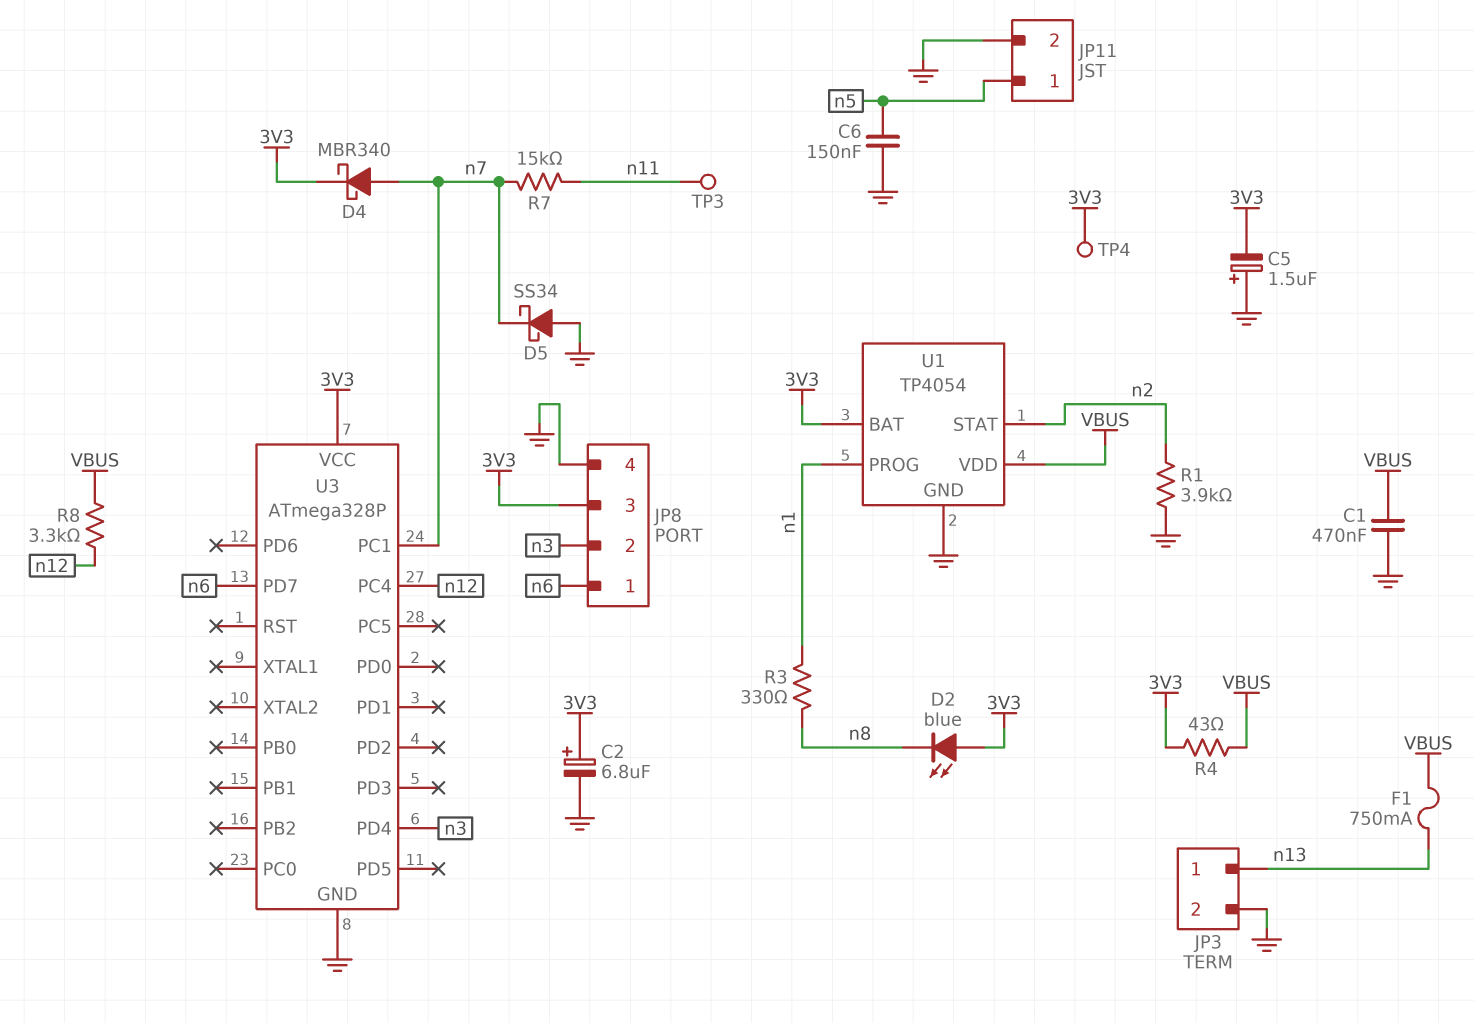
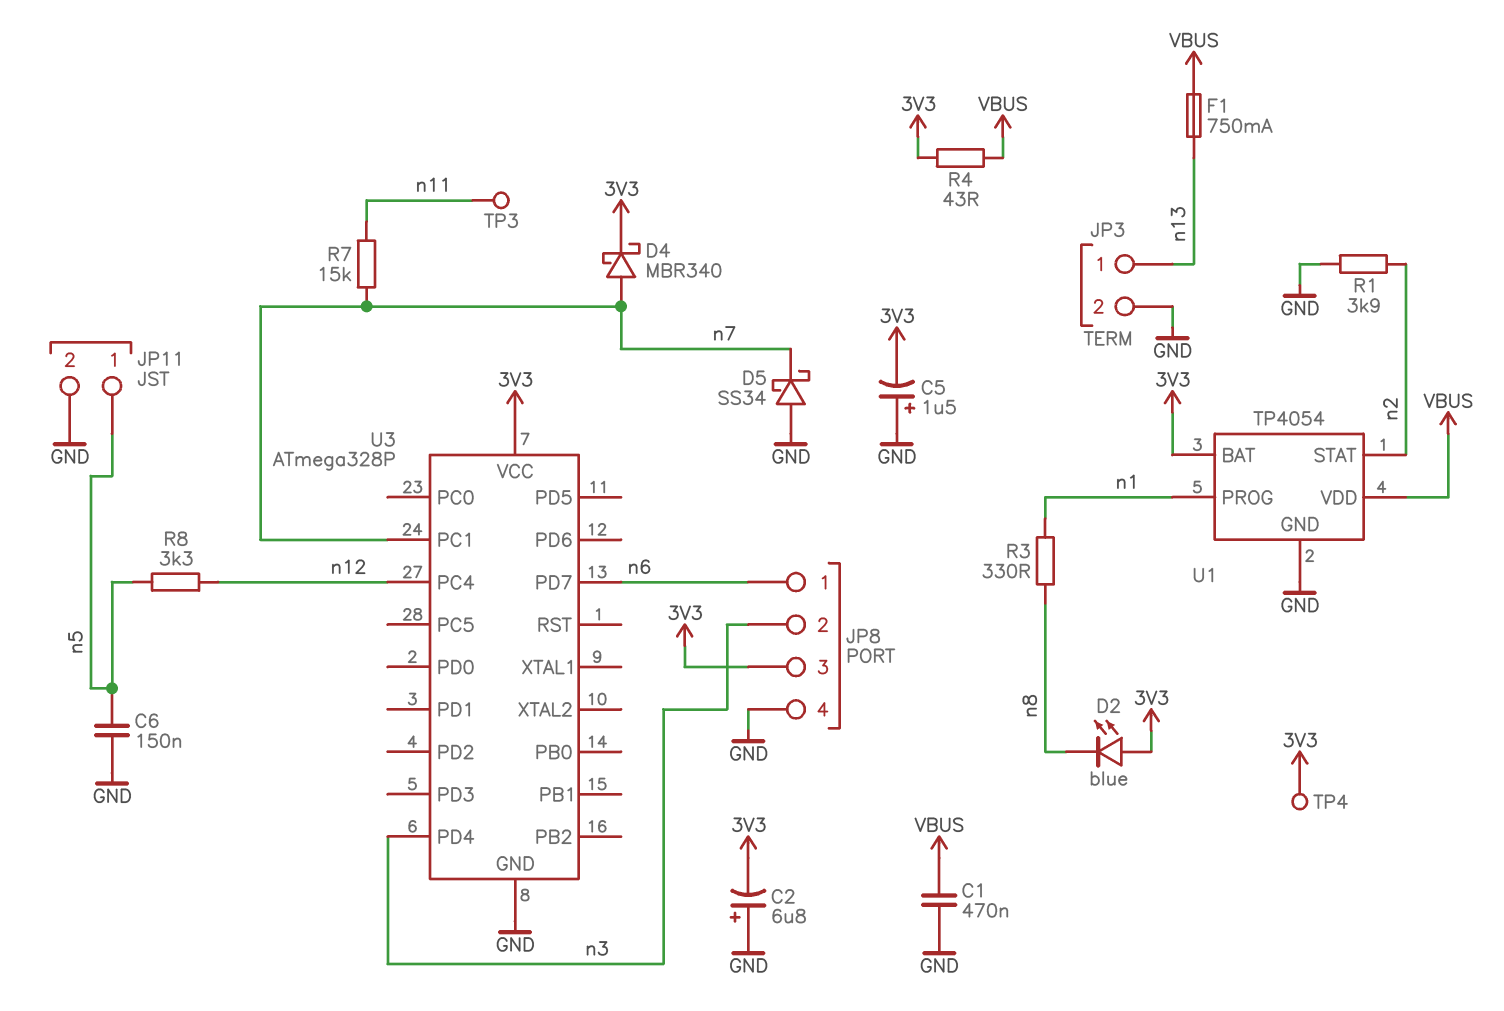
C2: 6.8uF (plus 3V3, minus GND) -> 6.8uF (plus GND, minus 3V3)
R8: 3.3k (VBUS, n12) -> 3.3k (n5, n12)

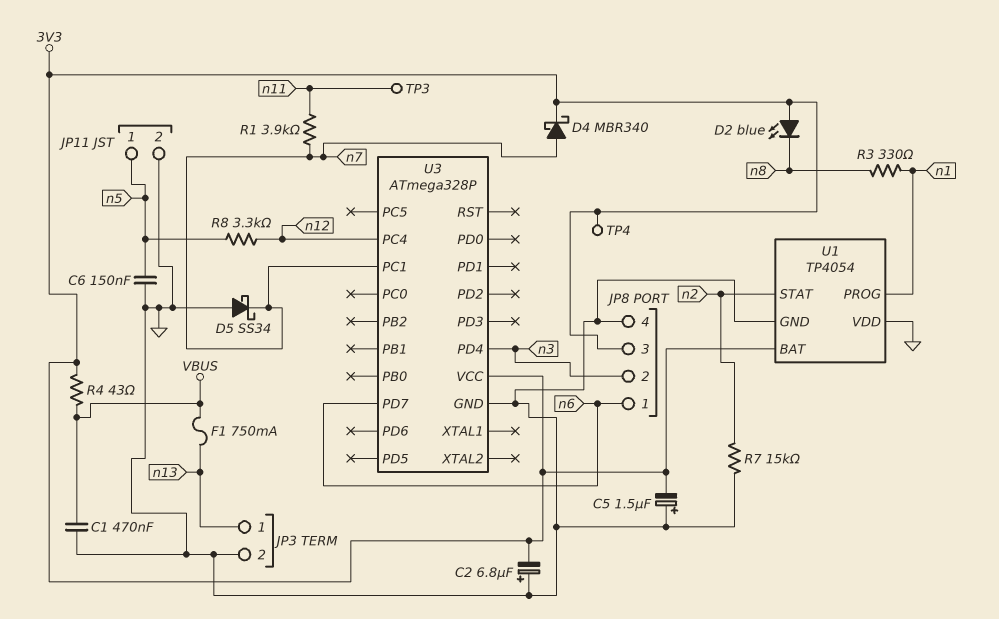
R1: 3.9k (GND, n2) -> 3.9k (n7, n11)
R7: 15k (n7, n11) -> 15k (GND, n2)
U1 pin VDD: VBUS -> GND

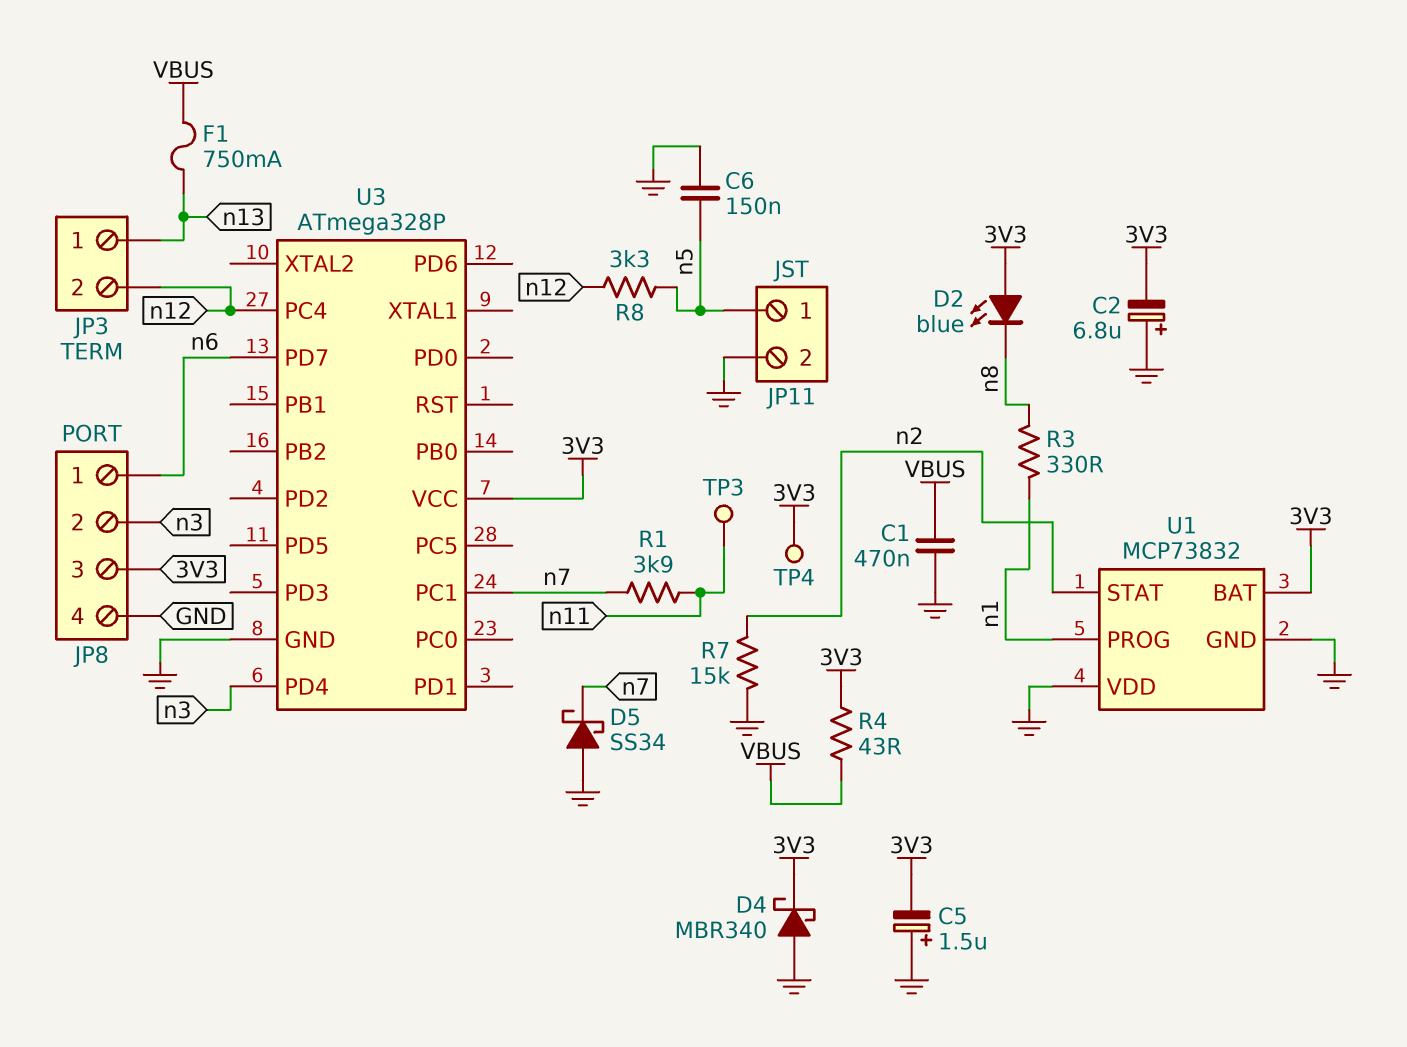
D4: schottky MBR340 (A n7, K 3V3) -> schottky MBR340 (A GND, K 3V3)
JP3 pin 2: GND -> n12
U1: TP4054 -> MCP73832

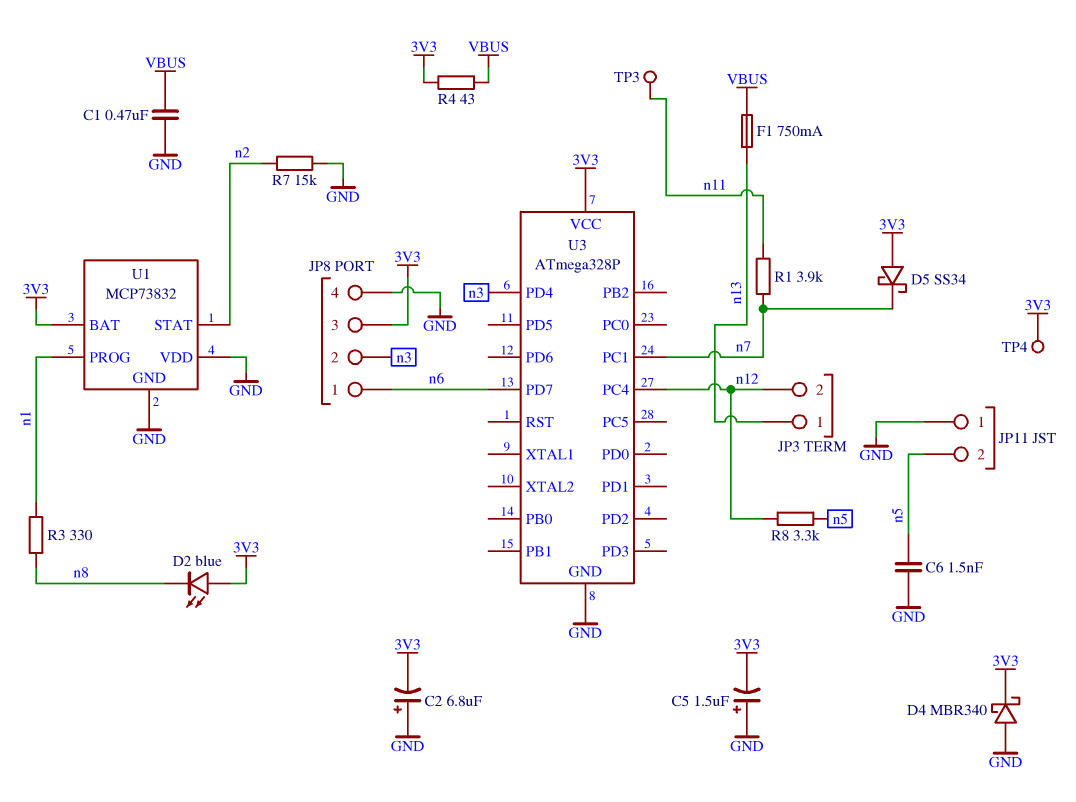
C6: 150nF (GND, n5) -> 1.5nF (GND, n5)
D5: schottky SS34 (A GND, K n7) -> schottky SS34 (A 3V3, K n7)
JP11 pin 1: n5 -> GND
JP11 pin 2: GND -> n5

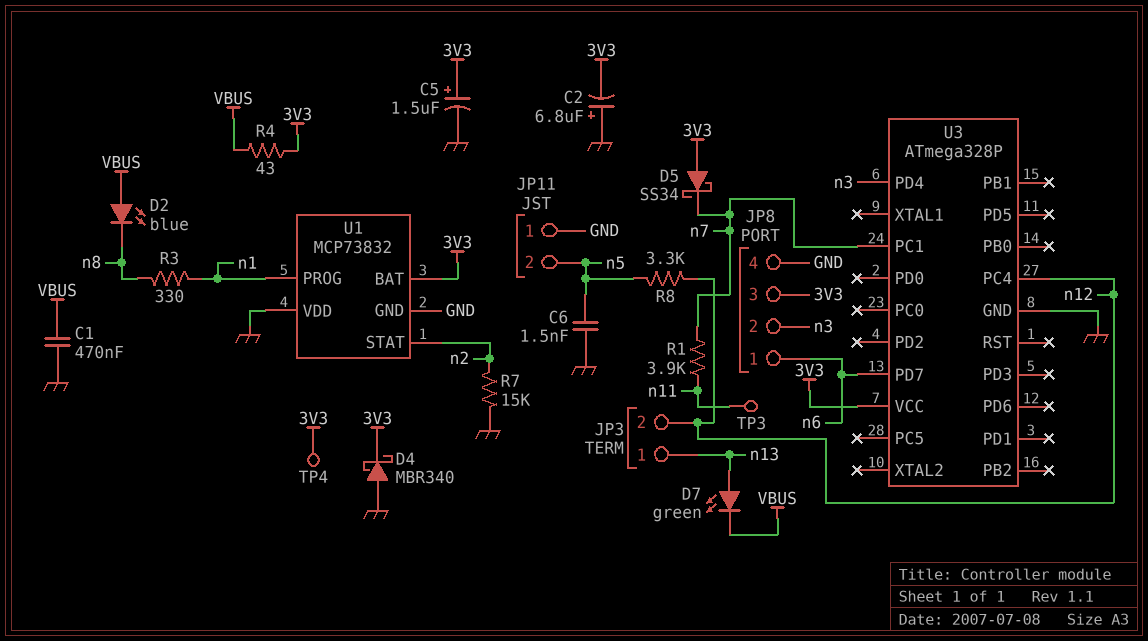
C5: 1.5uF (plus GND, minus 3V3) -> 1.5uF (plus 3V3, minus GND)
D2: LED blue (A 3V3, K n8) -> LED blue (A VBUS, K n8)
D7: none -> LED green (A n13, K VBUS)
F1: 750mA (VBUS, n13) -> none

